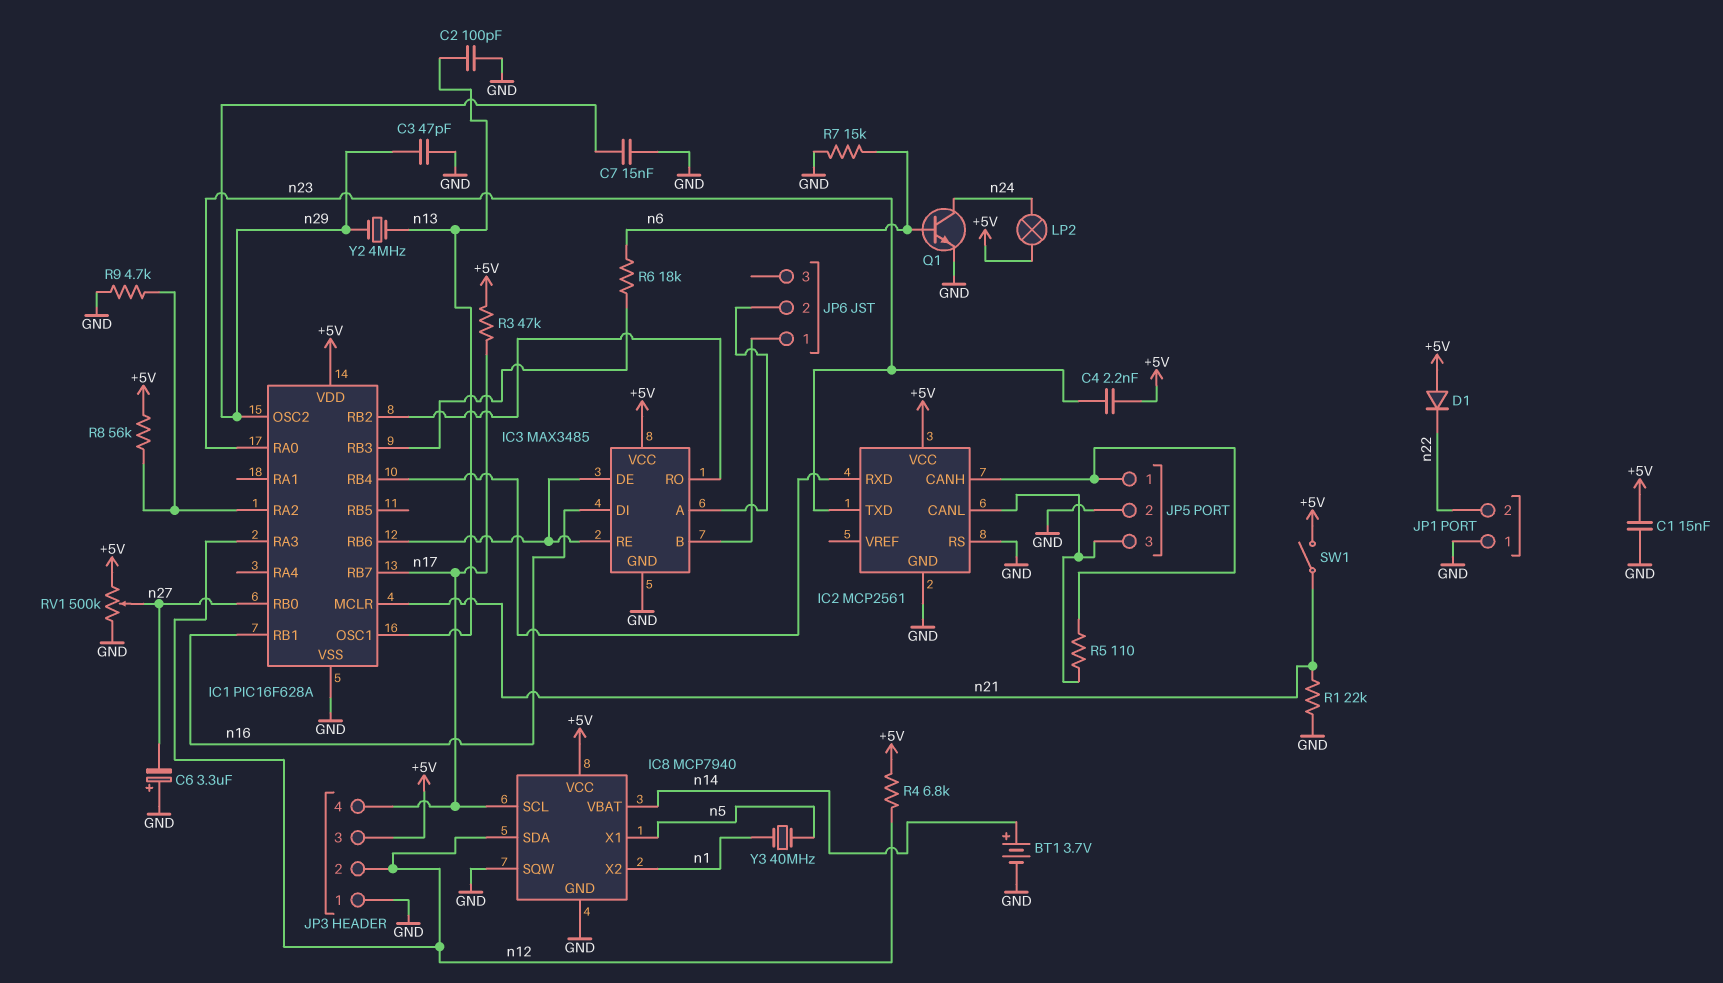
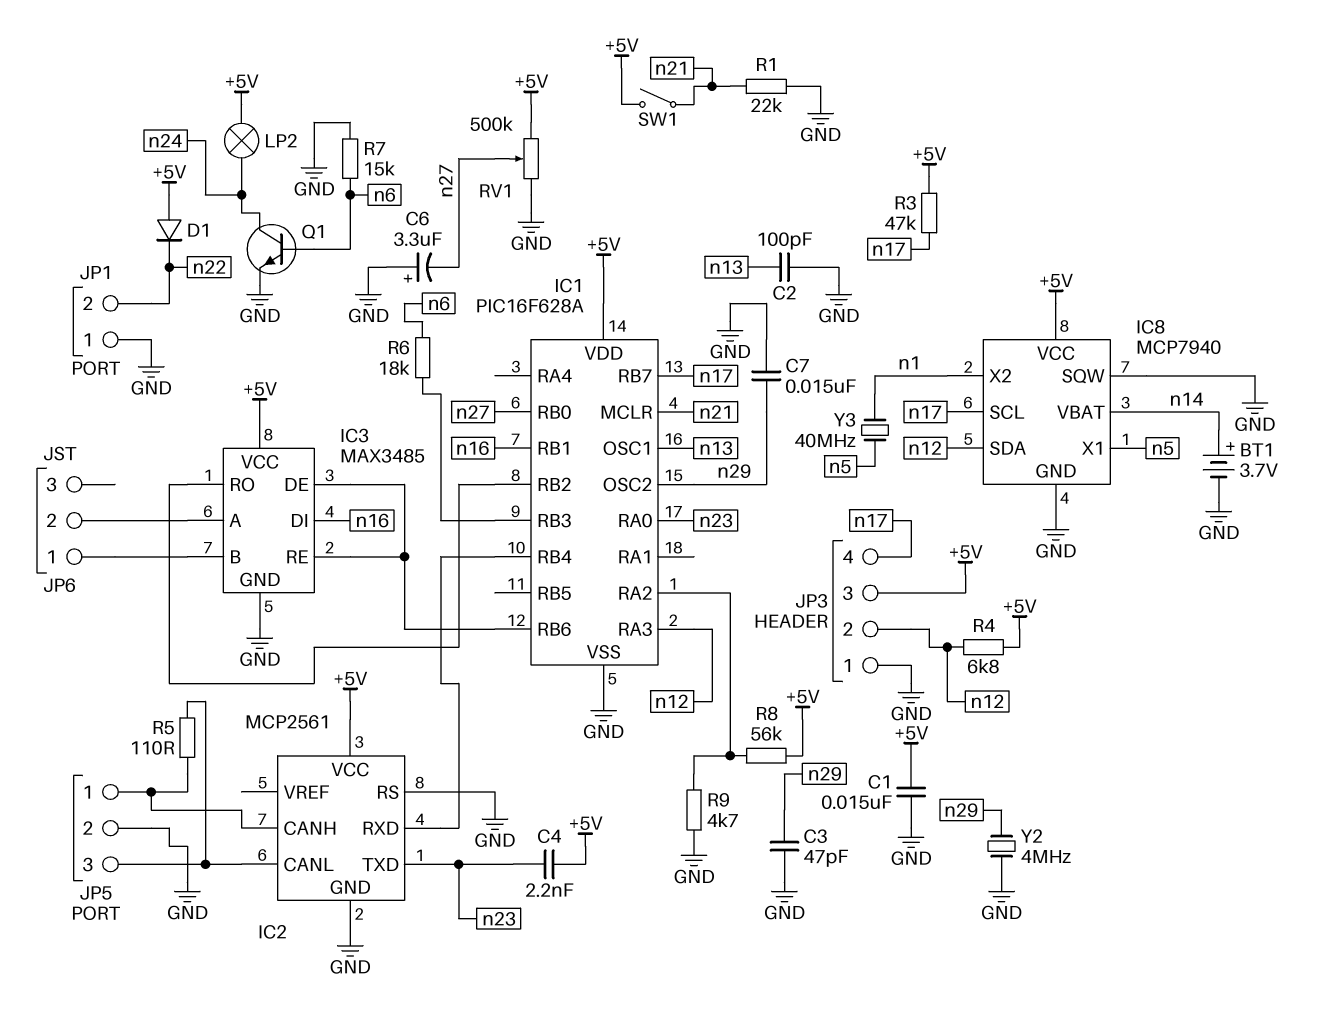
Y2: 4MHz (n13, n29) -> 4MHz (GND, n29)

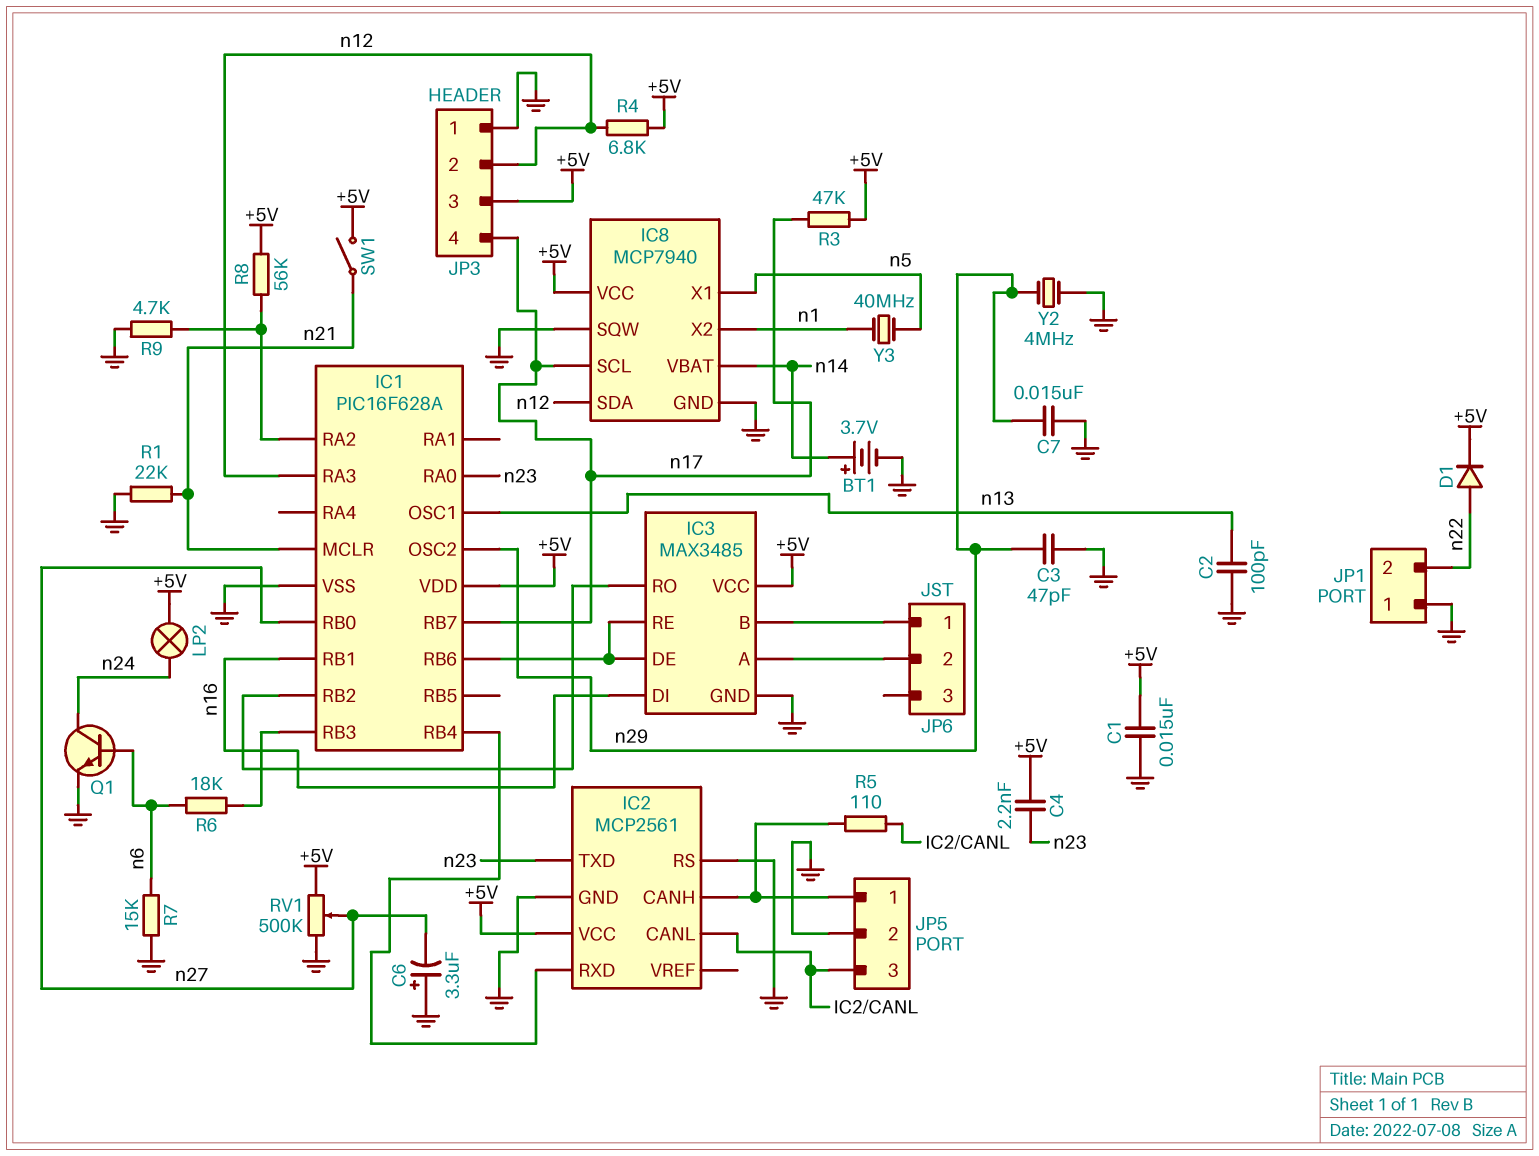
D1: diode (A +5V, K n22) -> diode (A n22, K +5V)

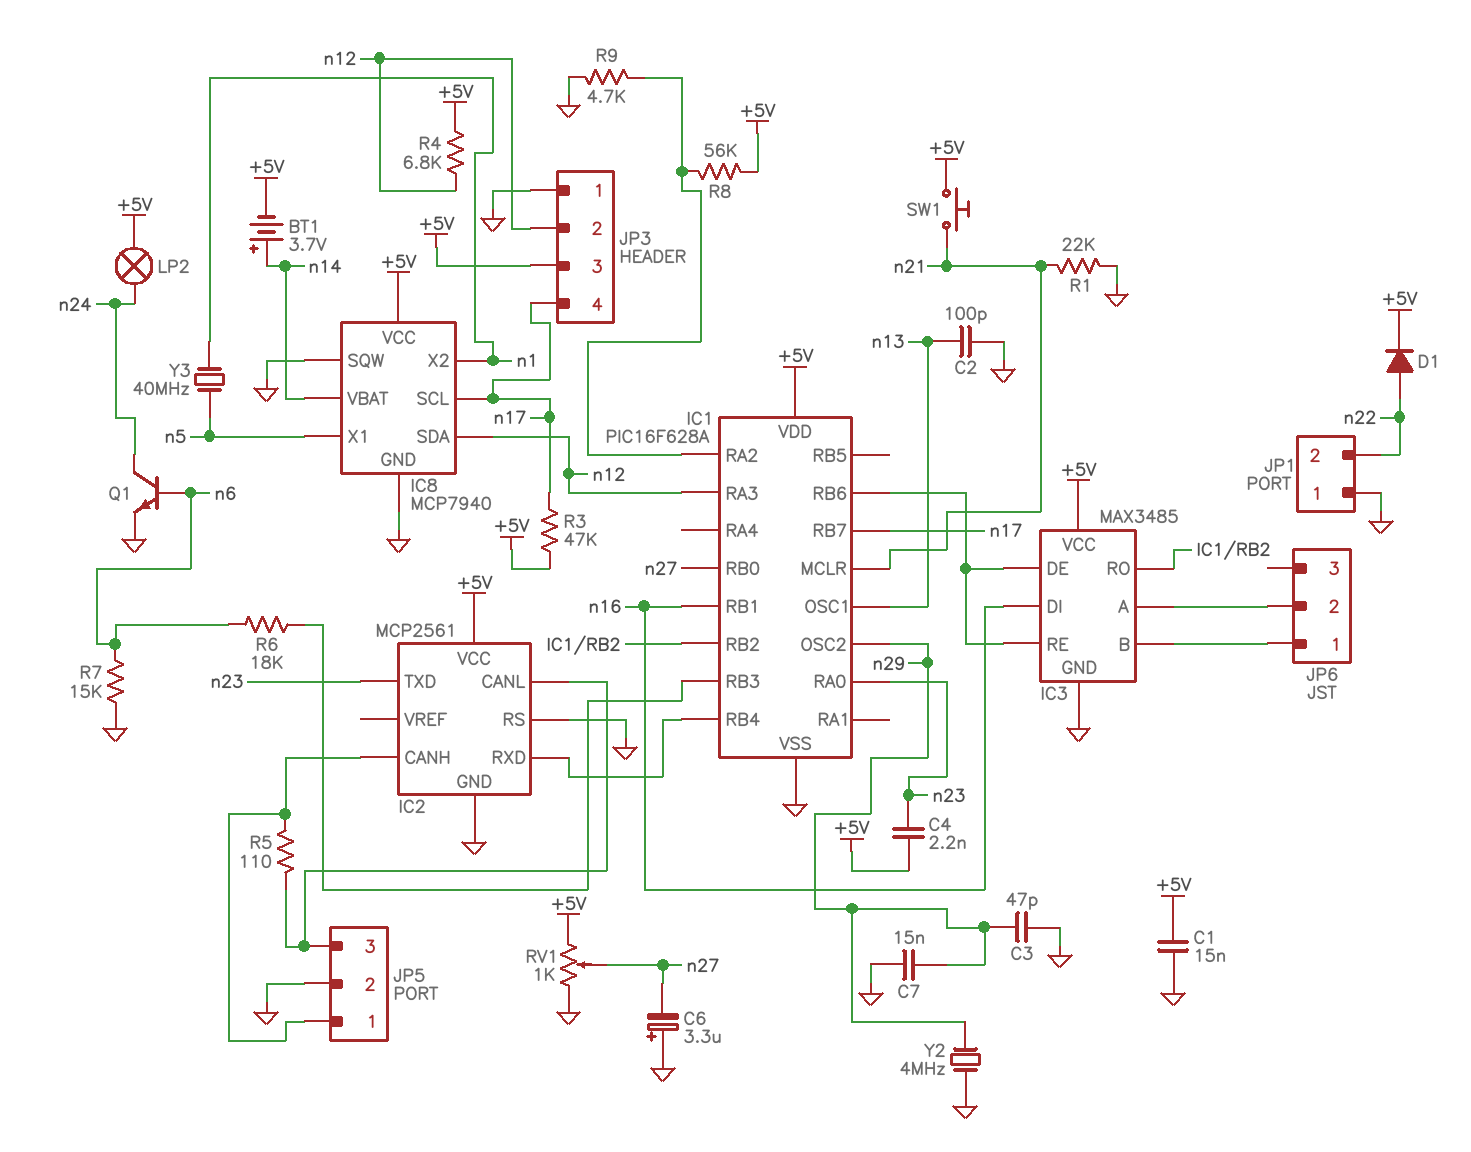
BT1: 3.7V (plus n14, minus GND) -> 3.7V (plus n14, minus +5V)
RV1: 500k (+5V, GND, wiper n27) -> 1k (+5V, GND, wiper n27)
SW1: switch (+5V, n21) -> button (+5V, n21)

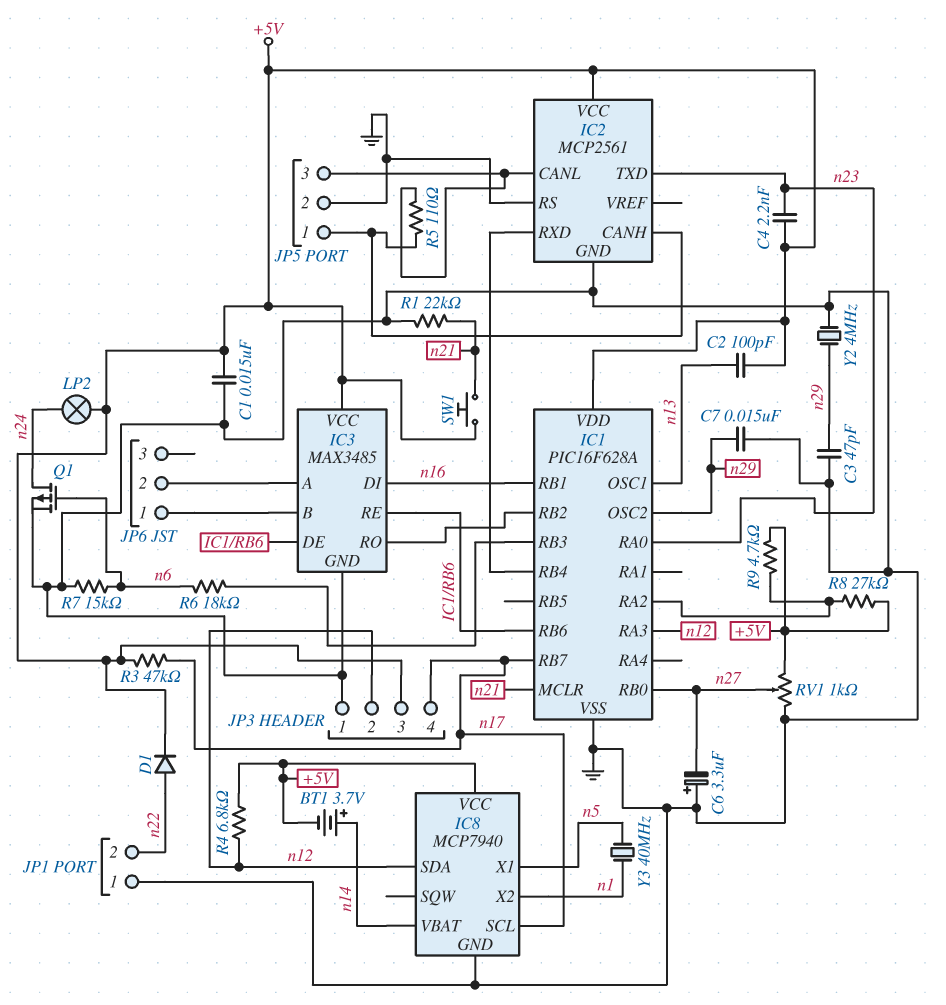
C2: 100pF (GND, n13) -> 100pF (+5V, n13)
IC8 pin SQW: GND -> none
Q1: NPN (B n6, C n24, E GND) -> PMOS (G n6, D n24, S GND)
R8: 56k (+5V, IC1/RA2) -> 27k (+5V, IC1/RA2)
R9: 4.7k (GND, IC1/RA2) -> 4.7k (+5V, IC1/RA2)

